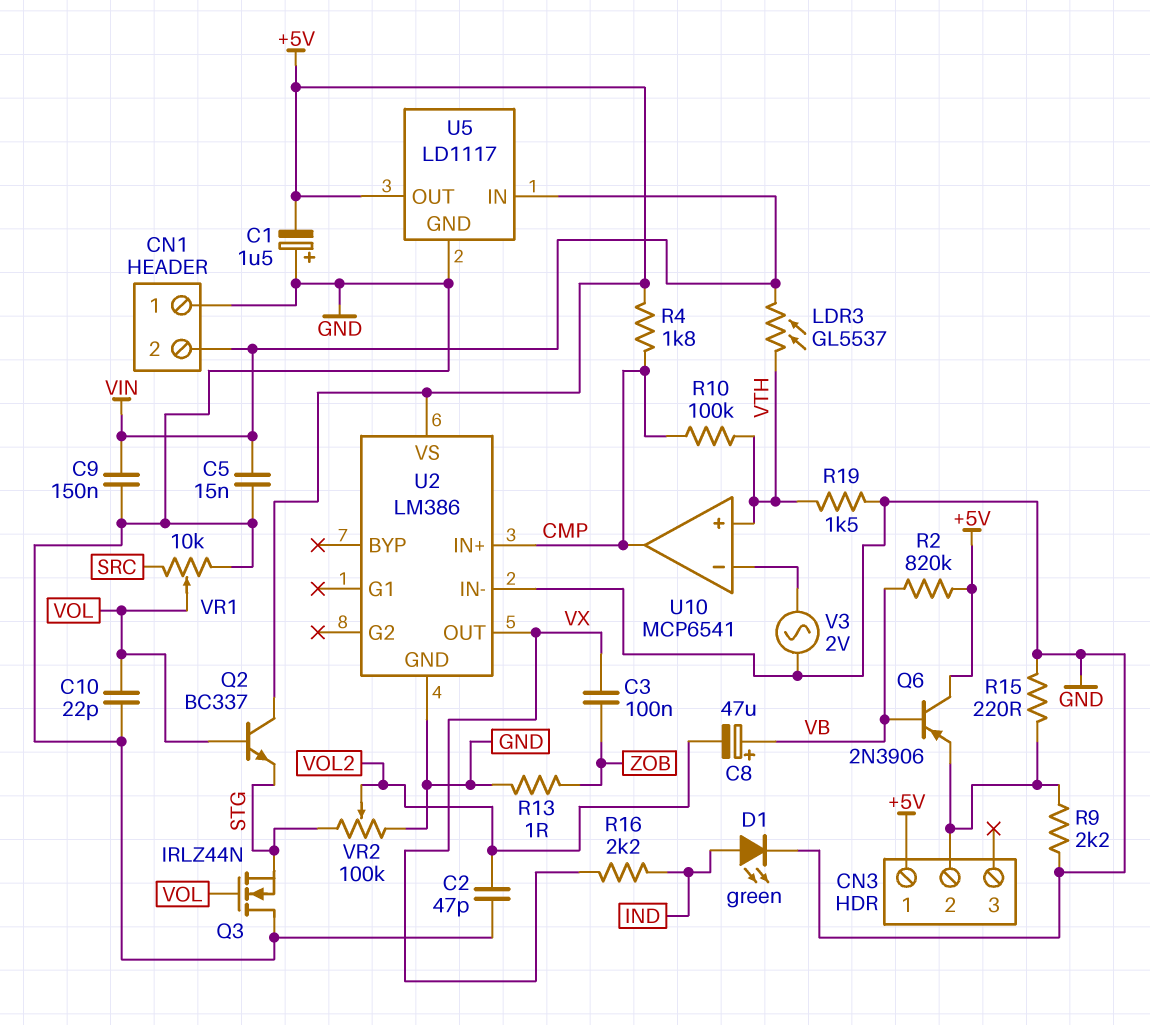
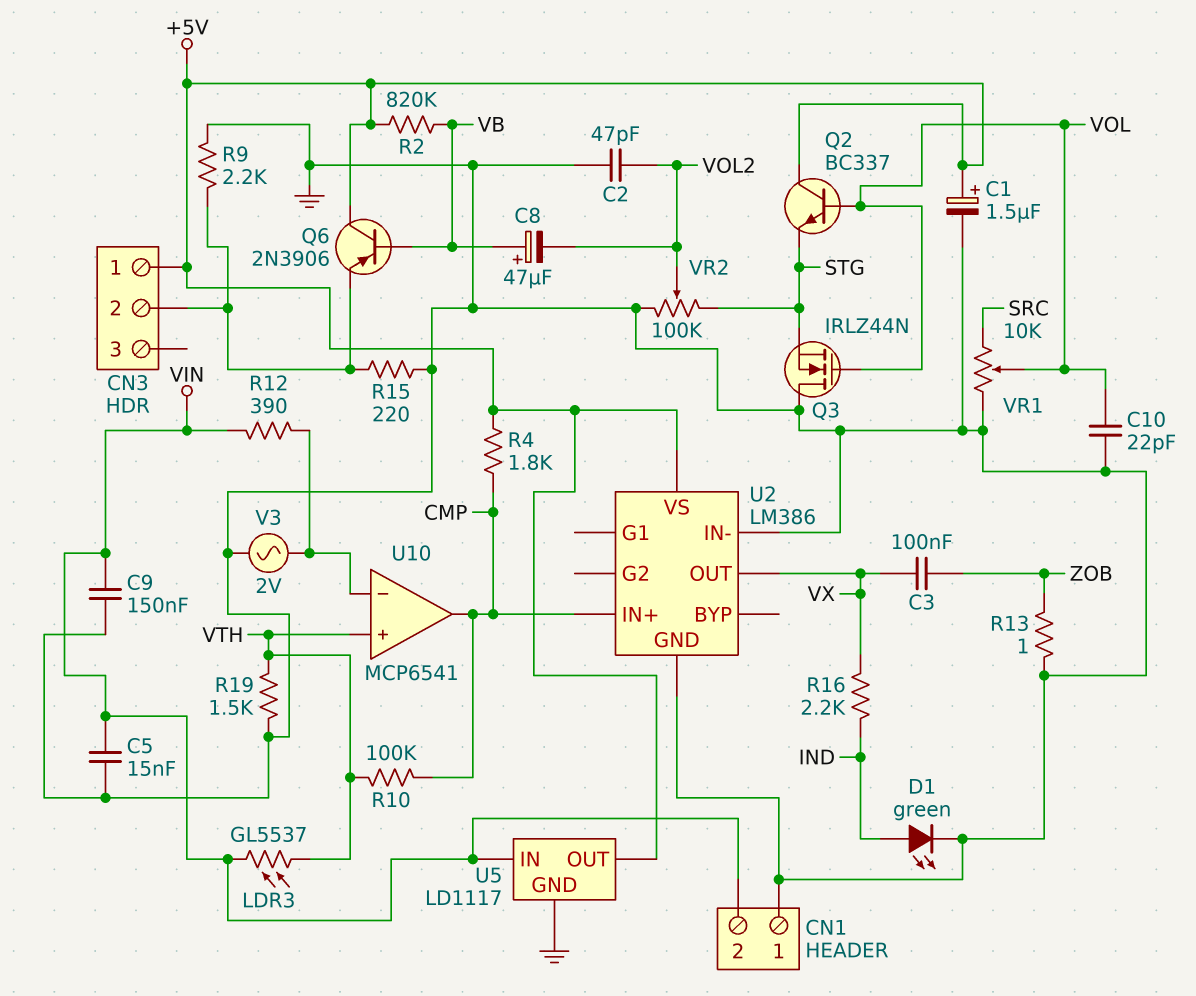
C1: 1.5uF (plus GND, minus +5V) -> 1.5uF (plus +5V, minus GND)
R12: none -> 390 (U10/in-, VIN)

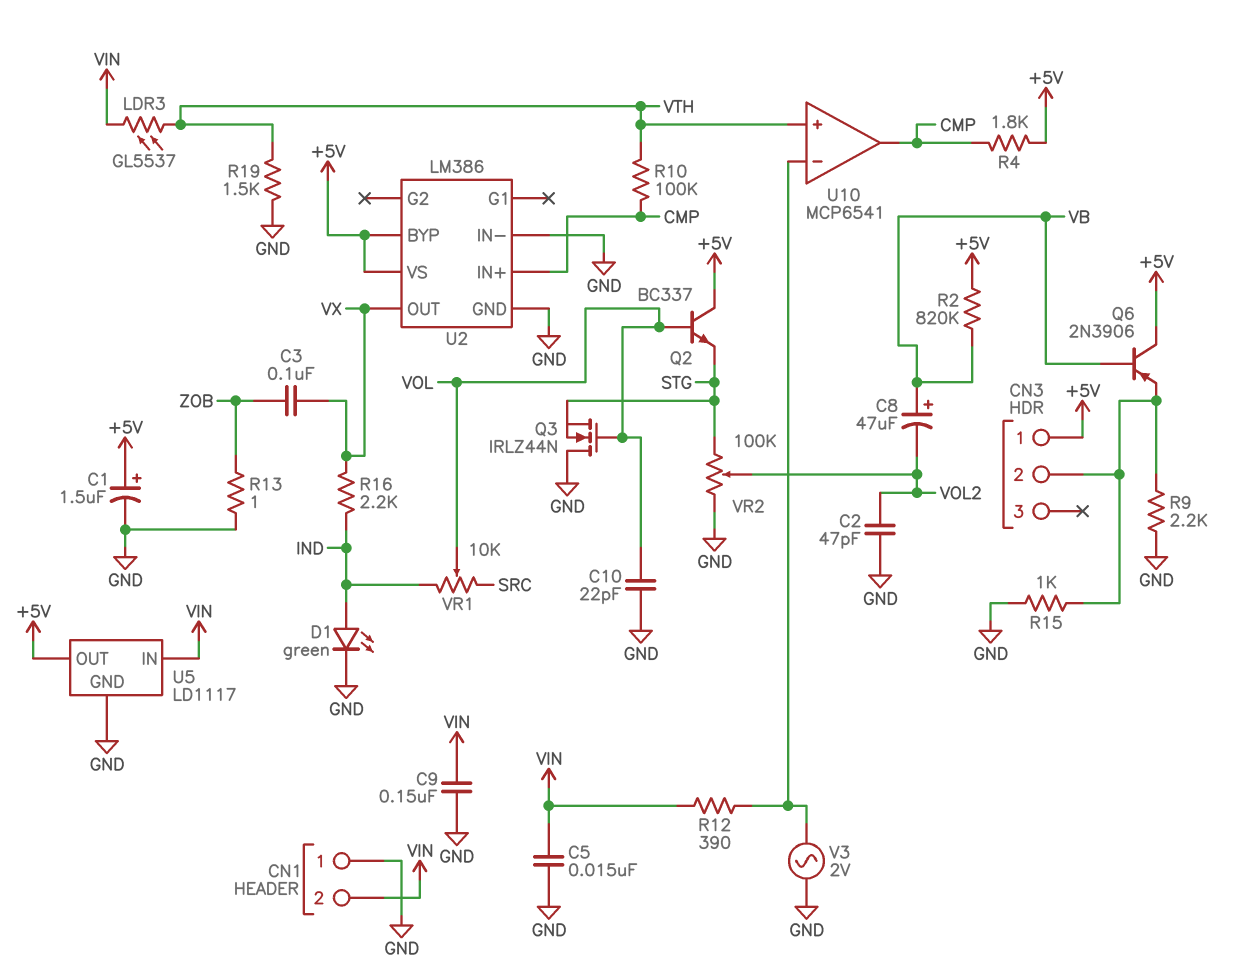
R15: 220 (CN3/2, GND) -> 1k (CN3/2, GND)
U2 pin BYP: none -> +5V
VR1: 10k (GND, SRC, wiper VOL) -> 10k (IND, SRC, wiper VOL)

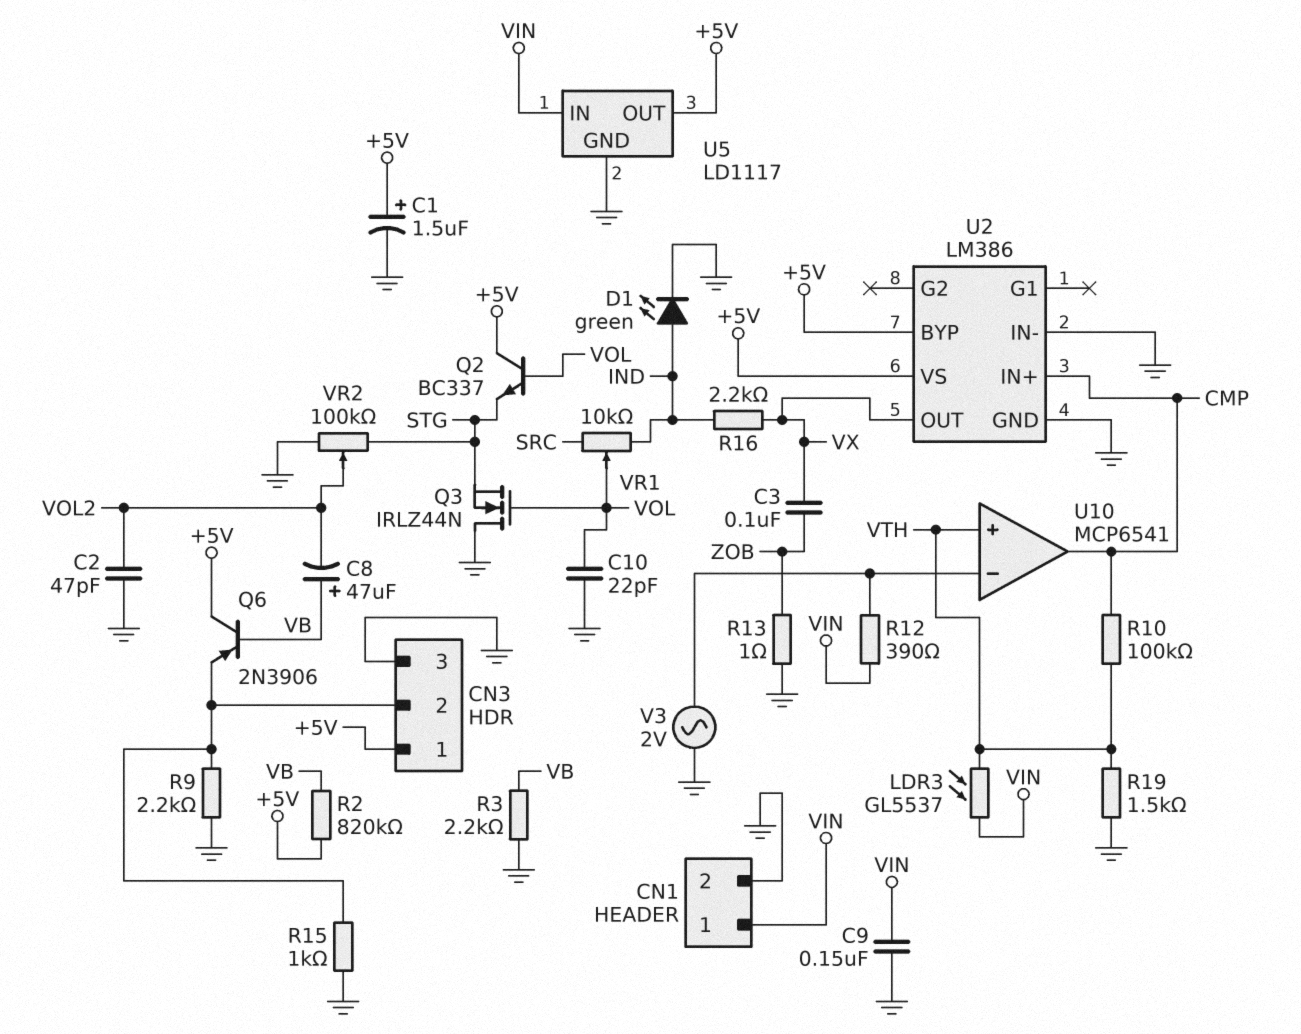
C5: 15nF (GND, VIN) -> none
CN1 pin 1: GND -> VIN
CN1 pin 2: VIN -> GND
CN3 pin 3: none -> GND
R3: none -> 2.2k (GND, VB)
R4: 1.8k (+5V, CMP) -> none

